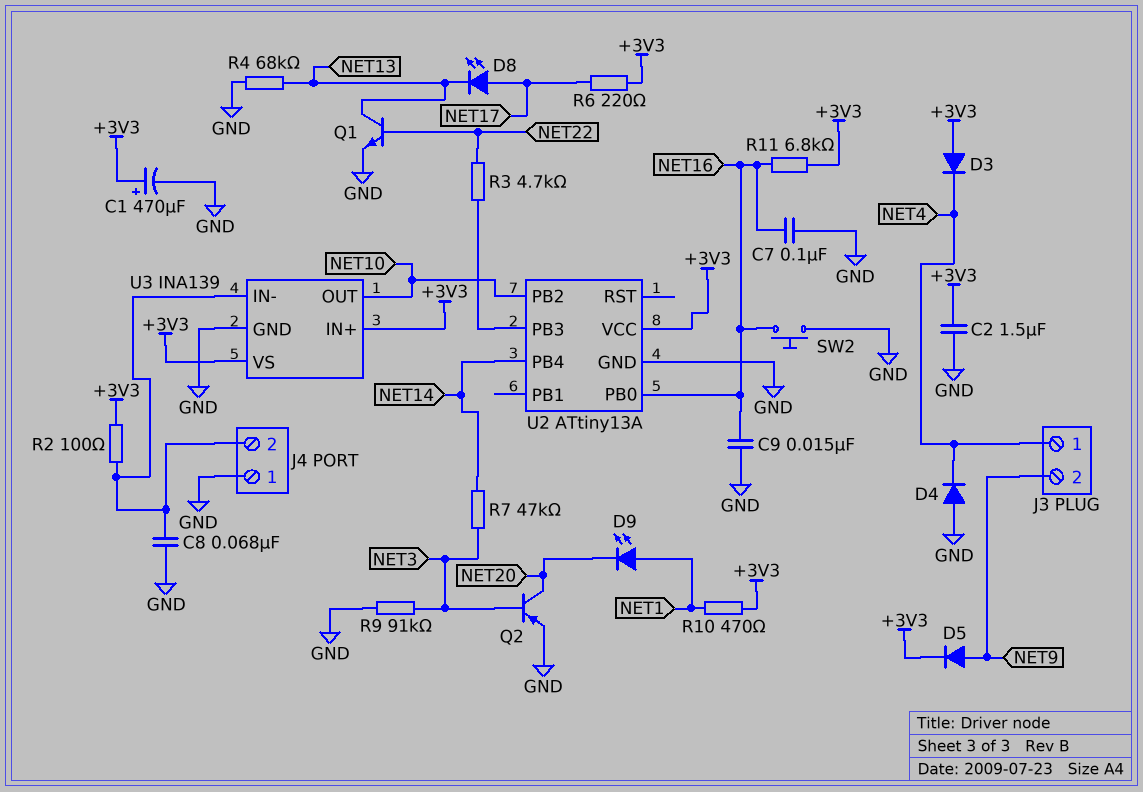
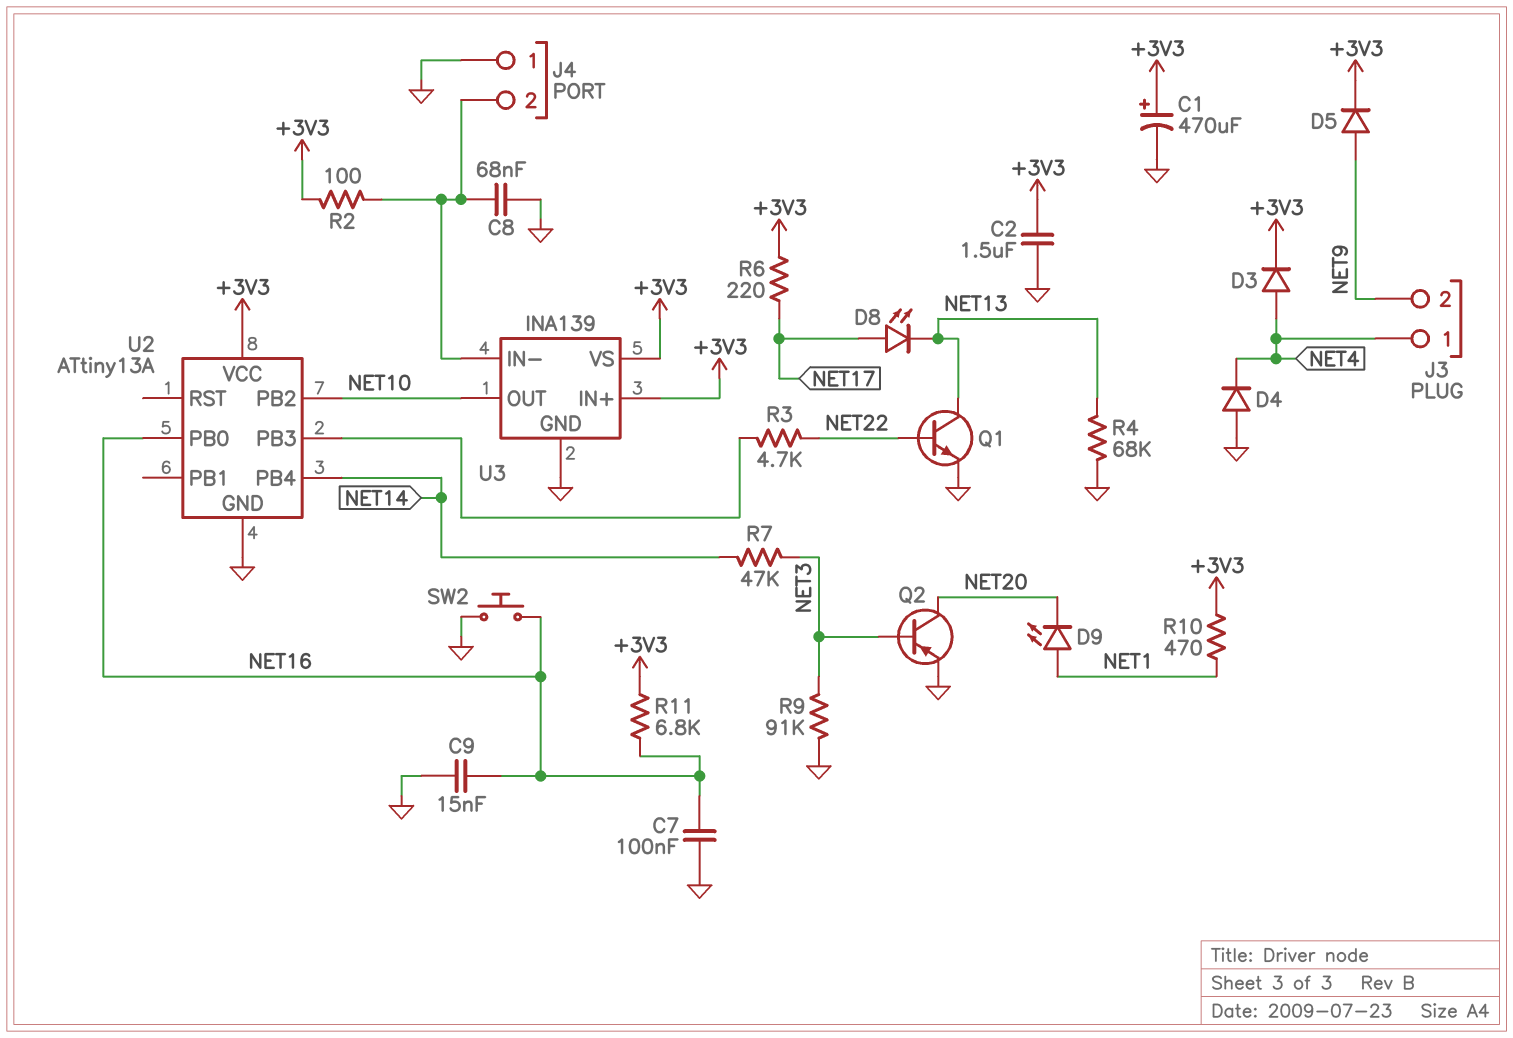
D3: diode (A +3V3, K NET4) -> diode (A NET4, K +3V3)

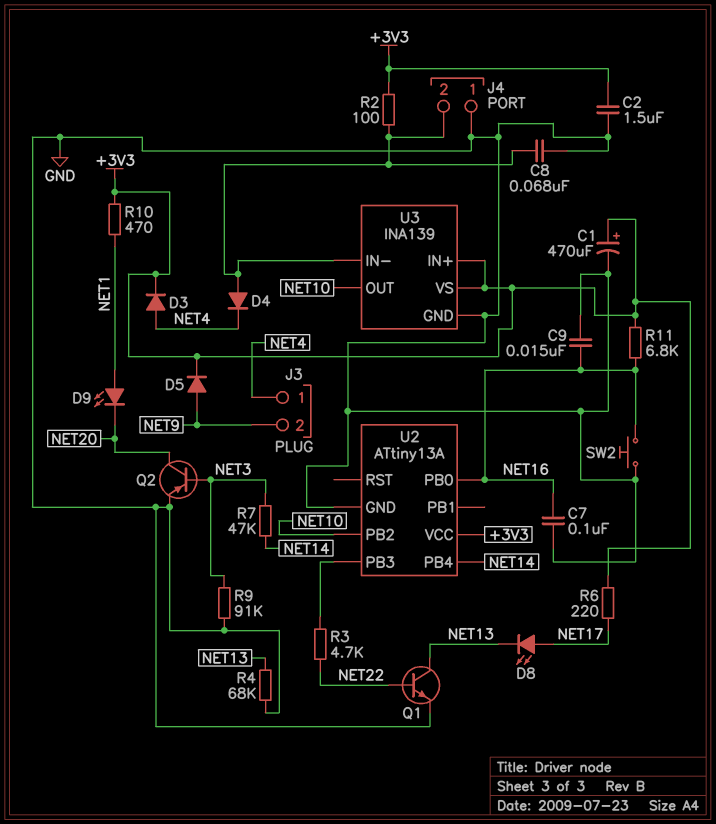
D4: diode (A GND, K NET4) -> diode (A J4/2, K NET4)

